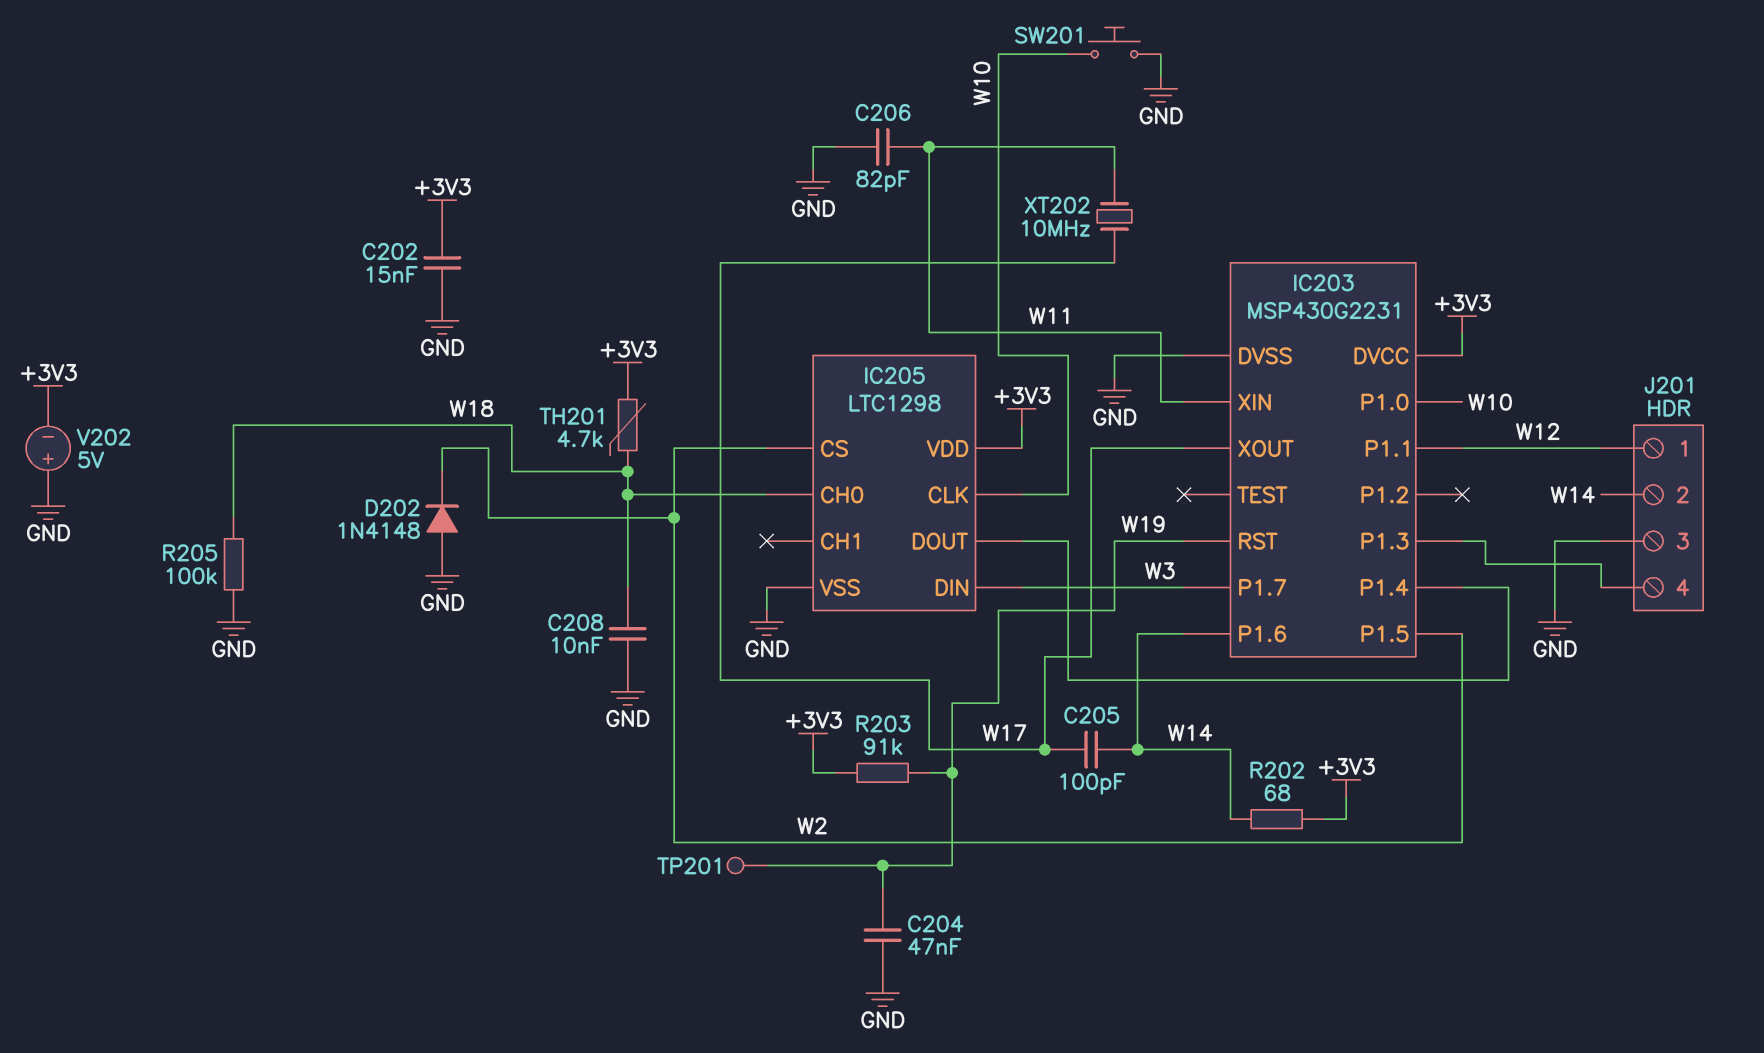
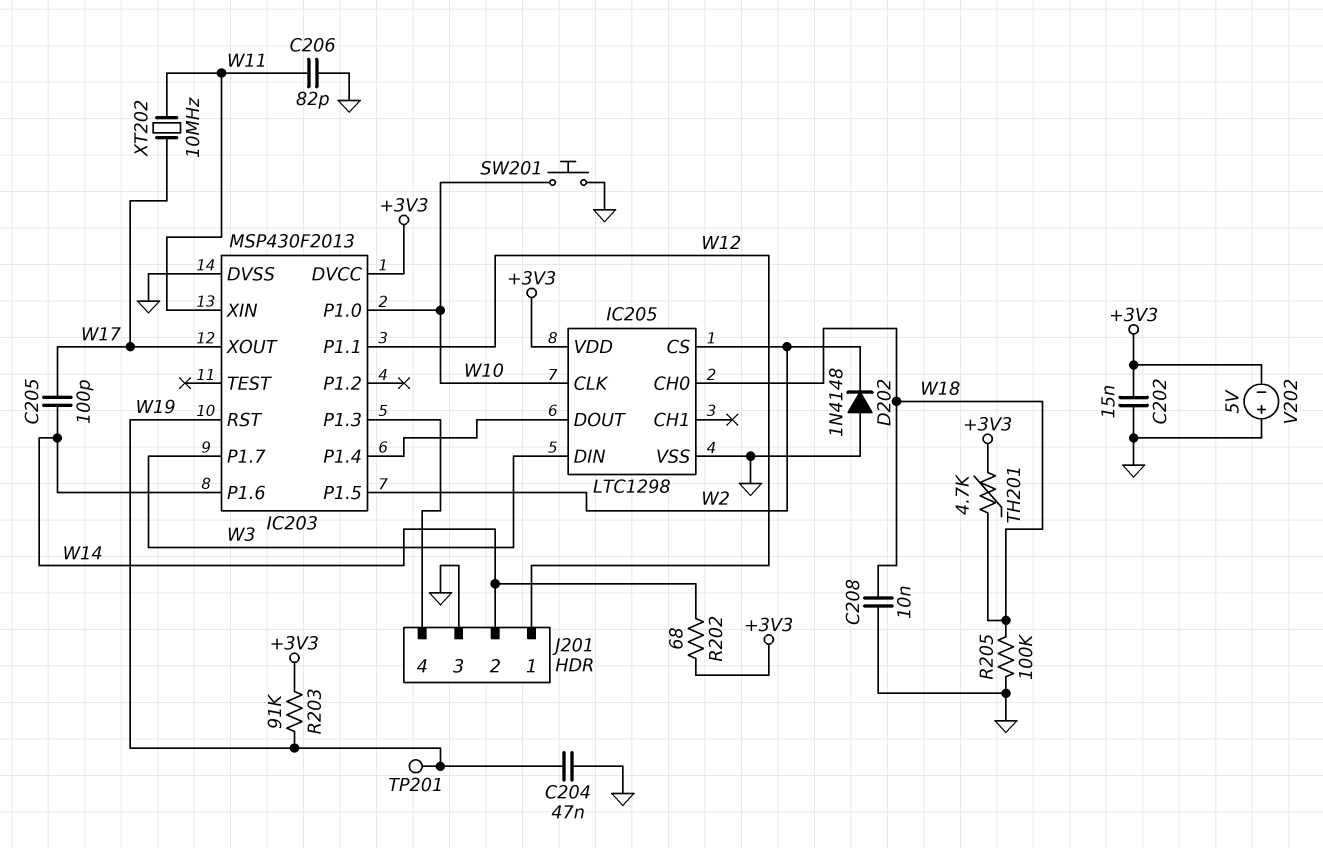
IC203: MSP430G2231 -> MSP430F2013

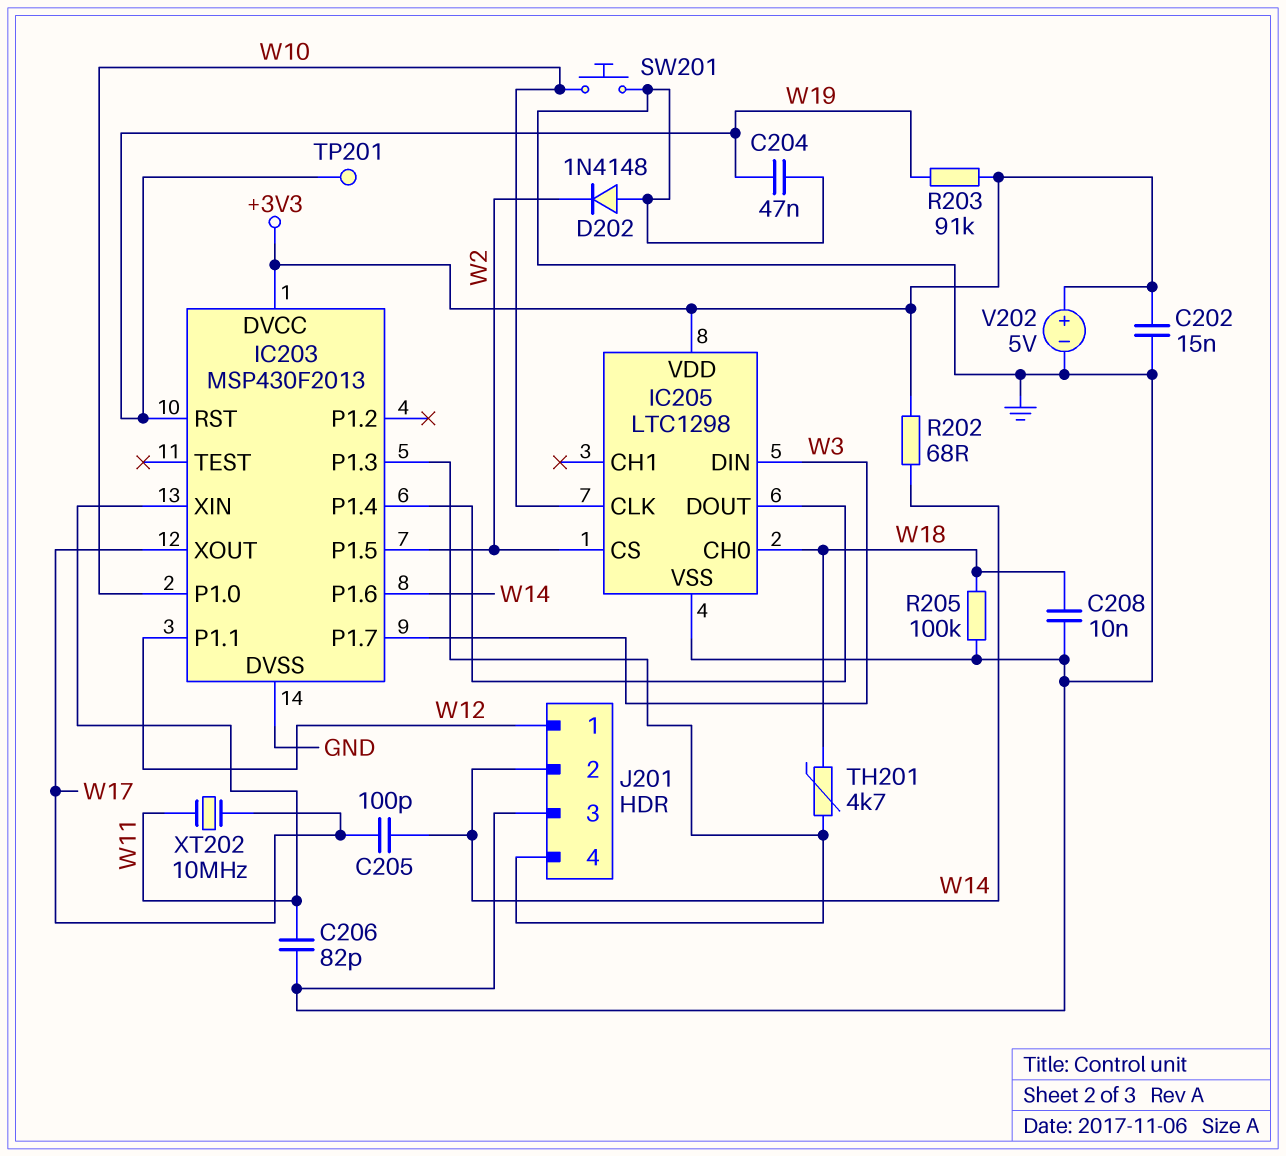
TH201: 4.7k (+3V3, W18) -> 4.7k (IC203/P1.3, W18)
V202: 5V (plus GND, minus +3V3) -> 5V (plus +3V3, minus GND)

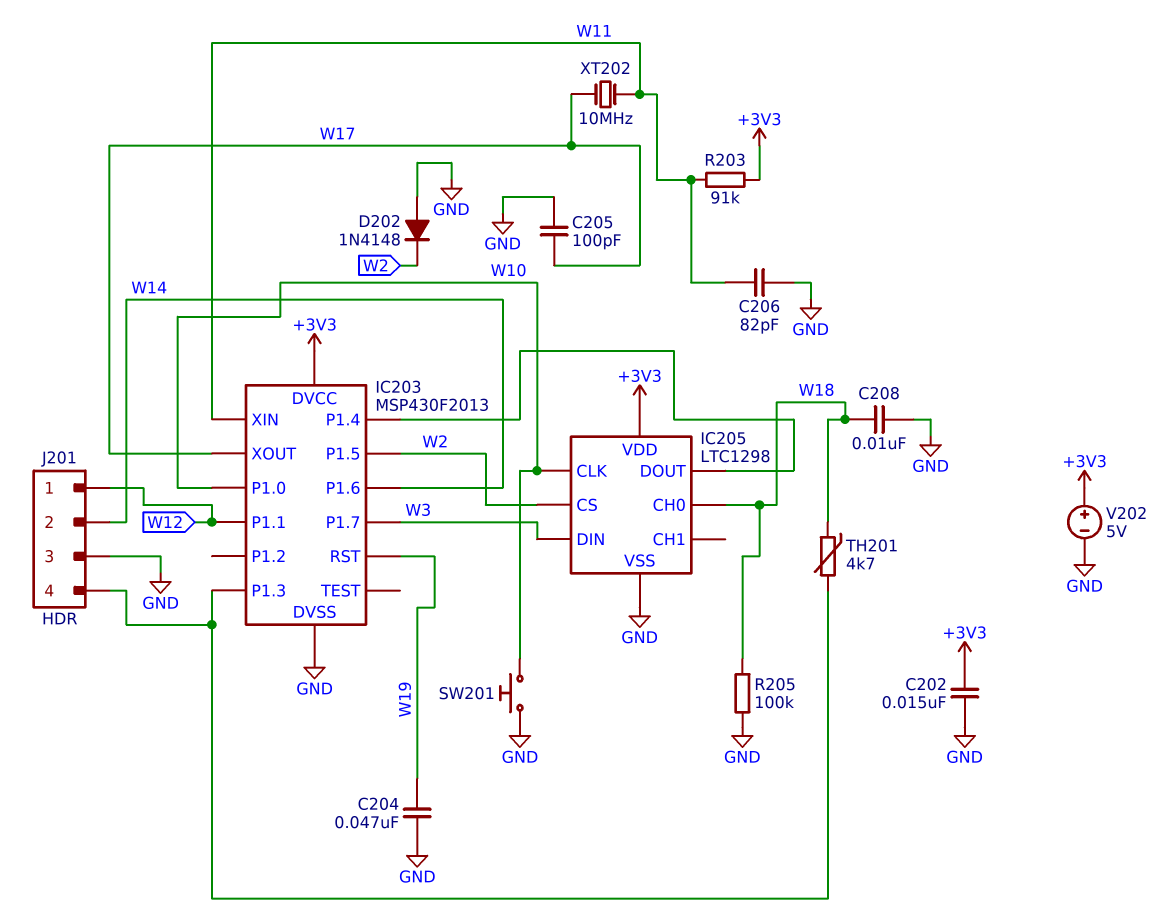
C205: 100pF (W14, W17) -> 100pF (GND, W17)
R202: 68 (+3V3, W14) -> none
R203: 91k (+3V3, W19) -> 91k (+3V3, W11)
TP201: test point (W19) -> none

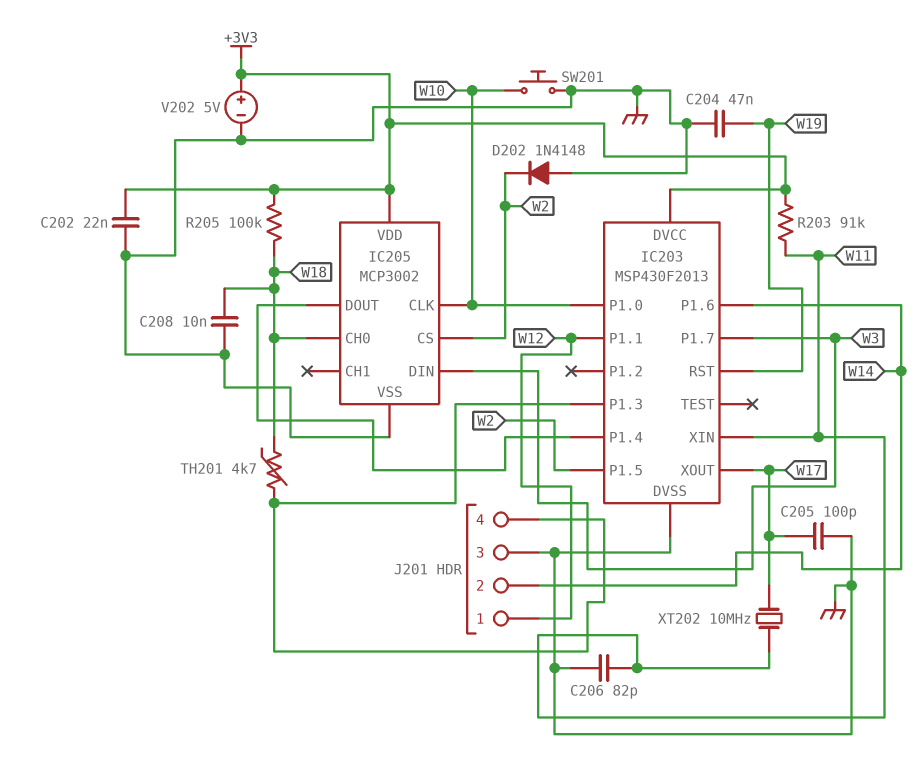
C202: 15nF (+3V3, GND) -> 22nF (+3V3, GND)
IC205: LTC1298 -> MCP3002
R205: 100k (GND, W18) -> 100k (+3V3, W18)

